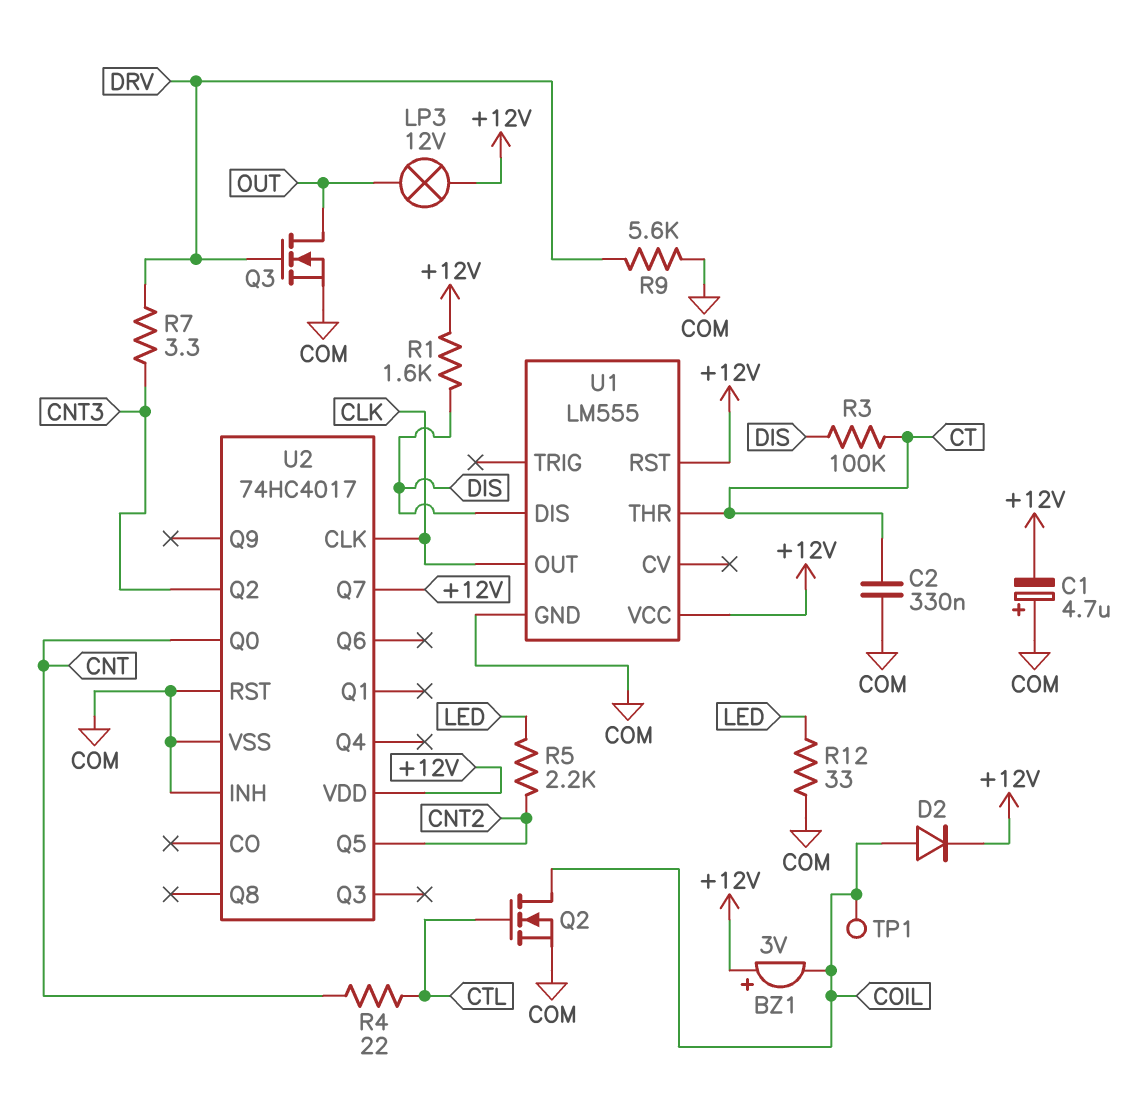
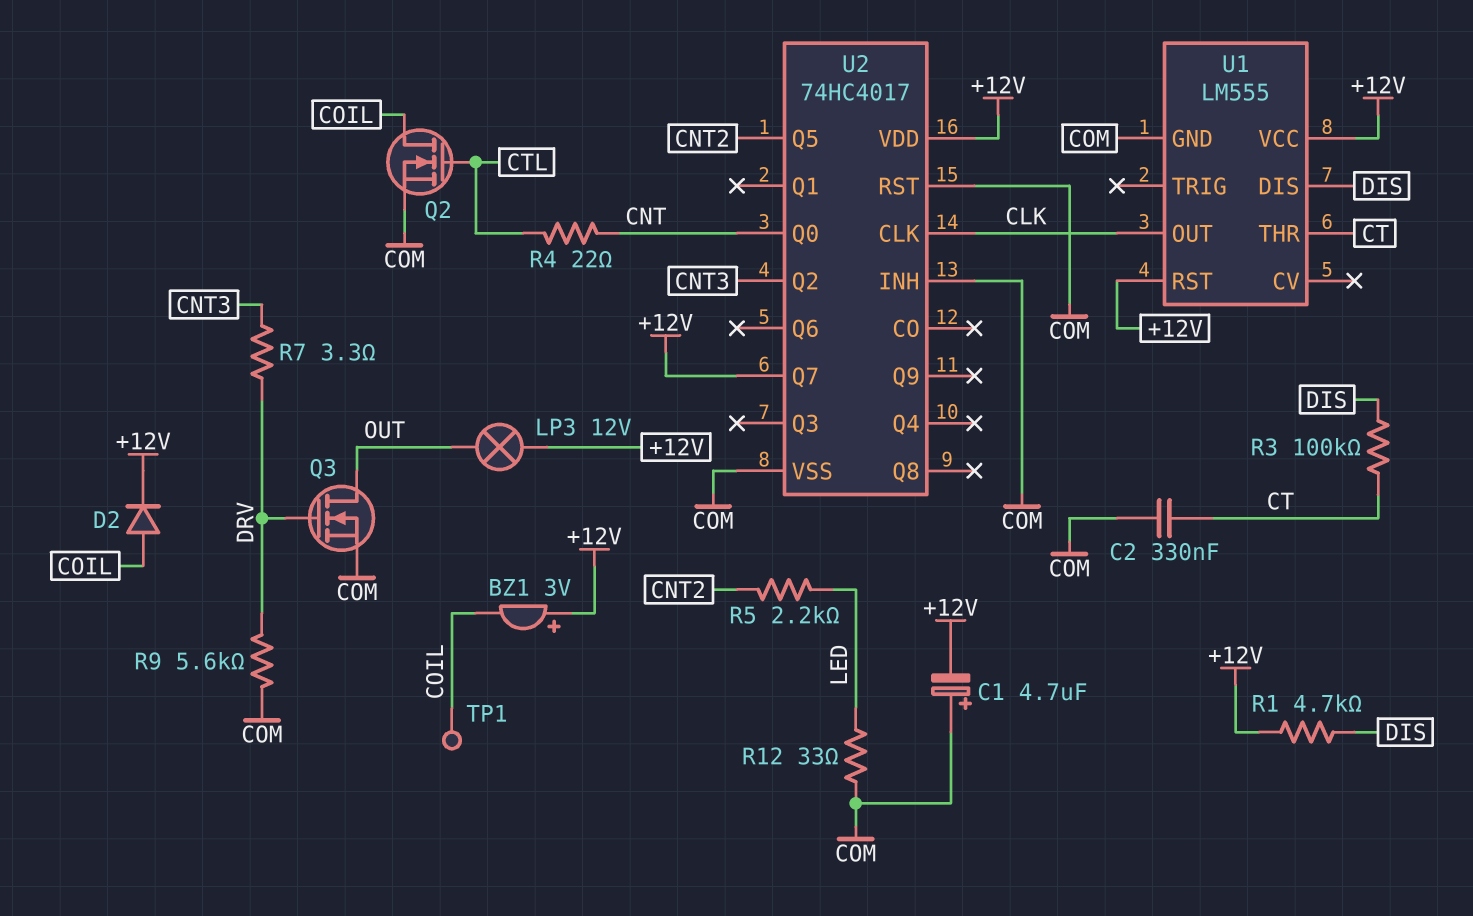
R1: 1.6k (+12V, DIS) -> 4.7k (+12V, DIS)

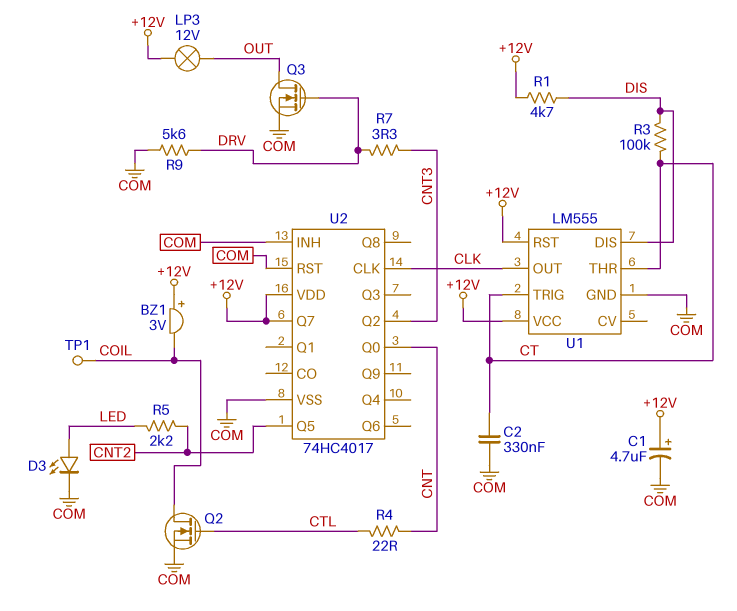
C1: 4.7uF (plus COM, minus +12V) -> 4.7uF (plus +12V, minus COM)
D2: diode (A COIL, K +12V) -> none
D3: none -> LED (A LED, K COM)
R12: 33 (COM, LED) -> none
U1 pin TRIG: none -> CT

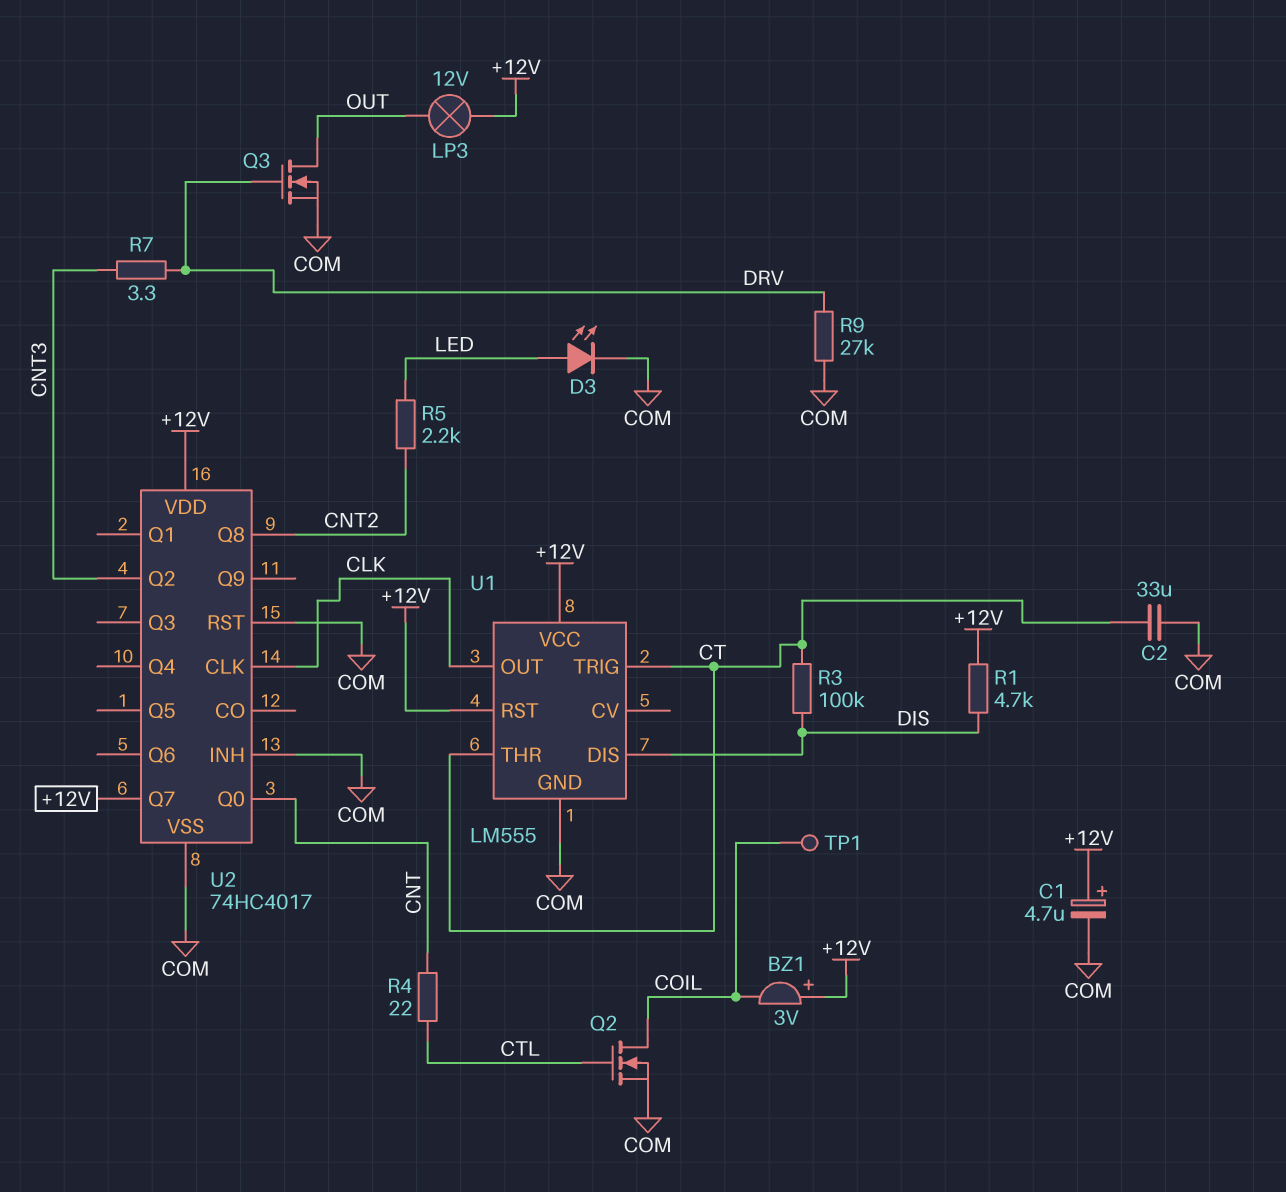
C2: 330nF (COM, CT) -> 33uF (COM, CT)
R9: 5.6k (COM, DRV) -> 27k (COM, DRV)
U2 pin Q5: CNT2 -> none
U2 pin Q8: none -> CNT2

